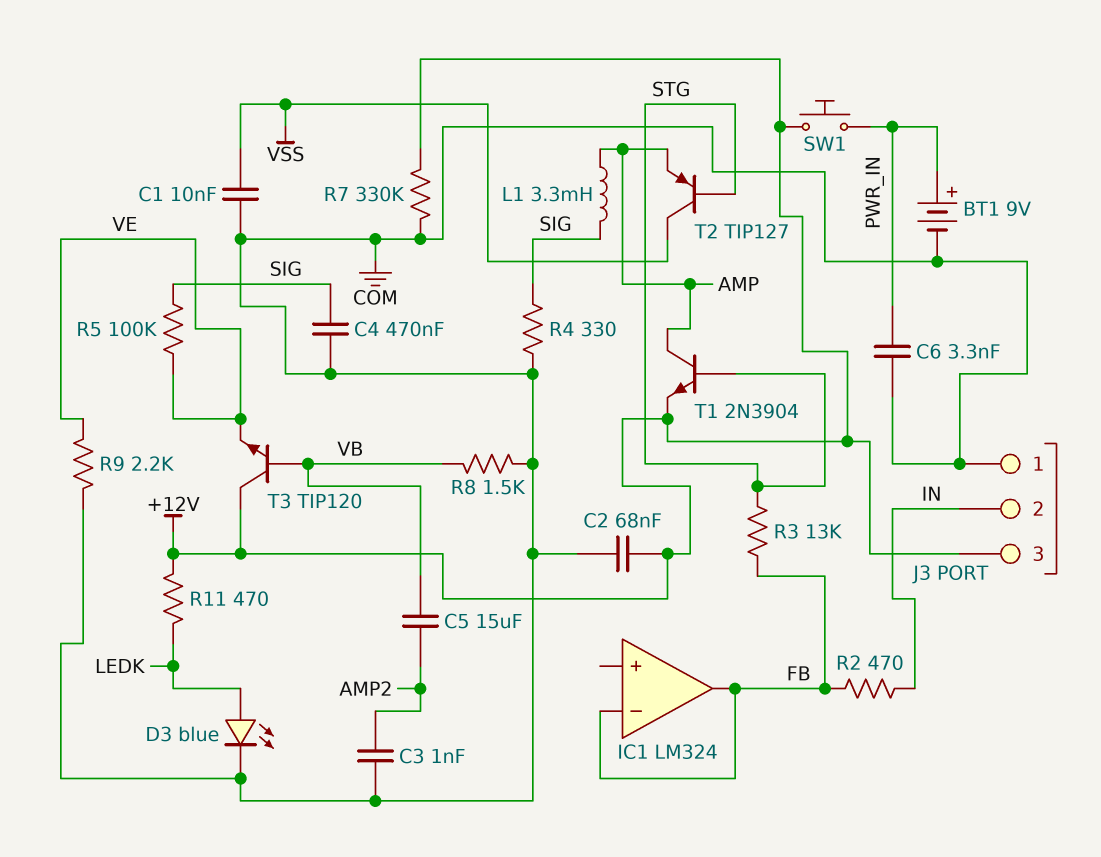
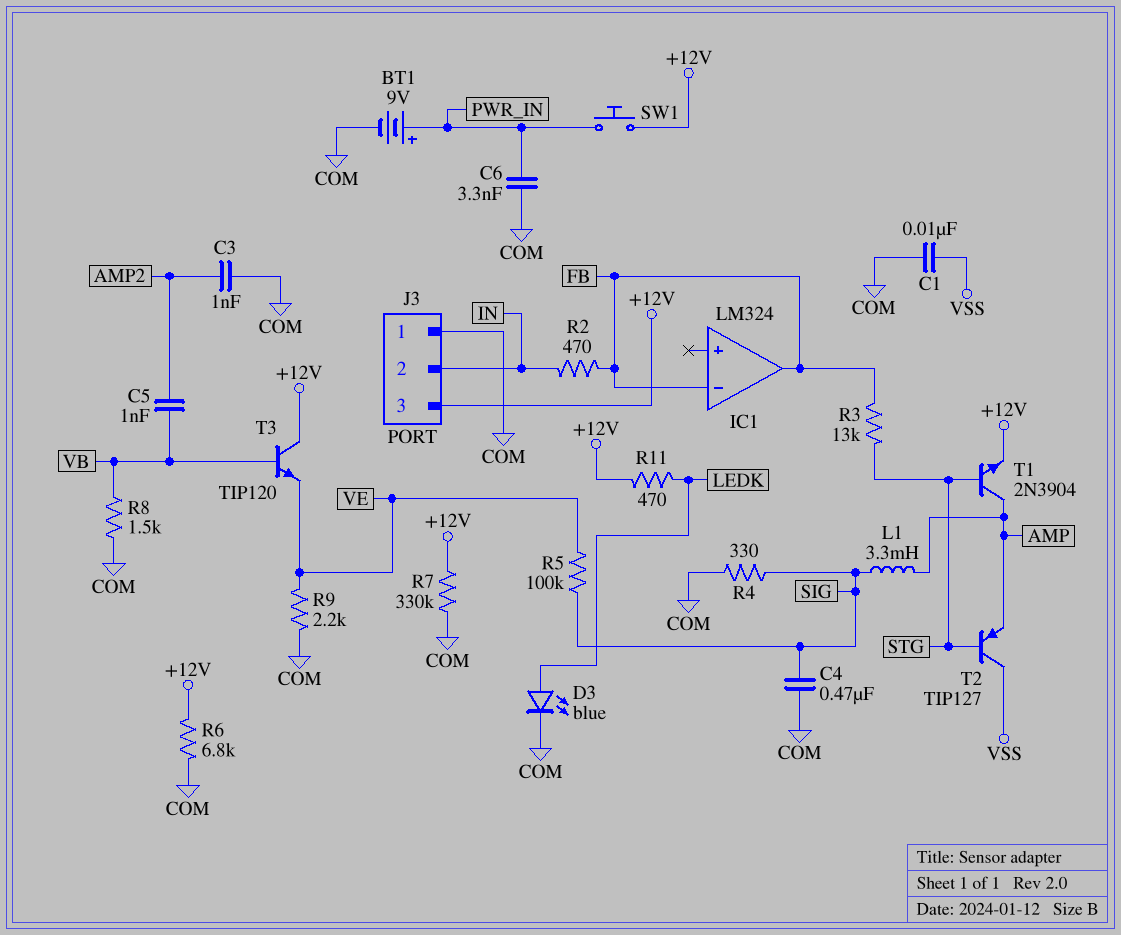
C2: 68nF (+12V, COM) -> none
C5: 15uF (AMP2, VB) -> 1nF (AMP2, VB)
R6: none -> 6.8k (+12V, COM)

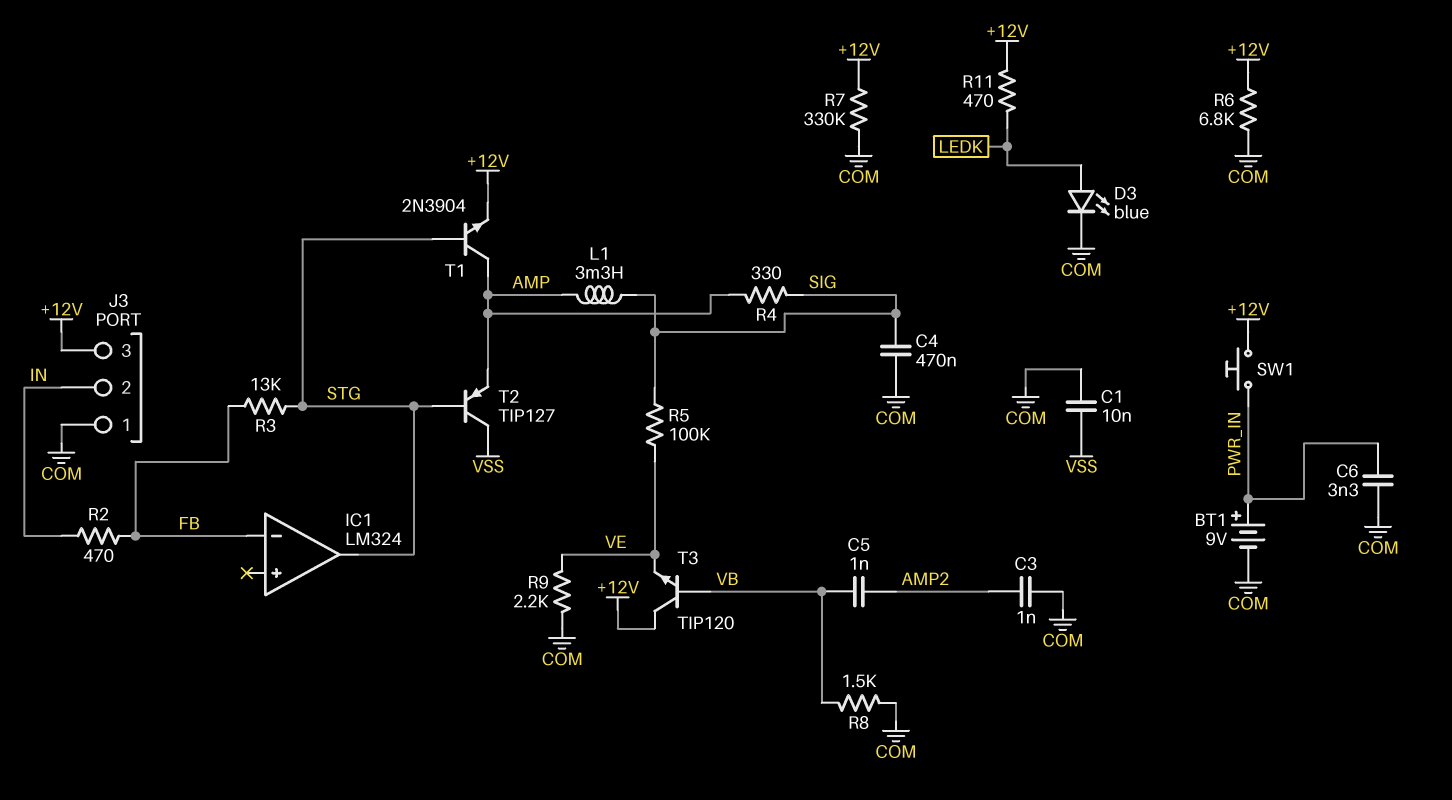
IC1 pin out: FB -> STG
R4: 330 (COM, SIG) -> 330 (AMP, SIG)

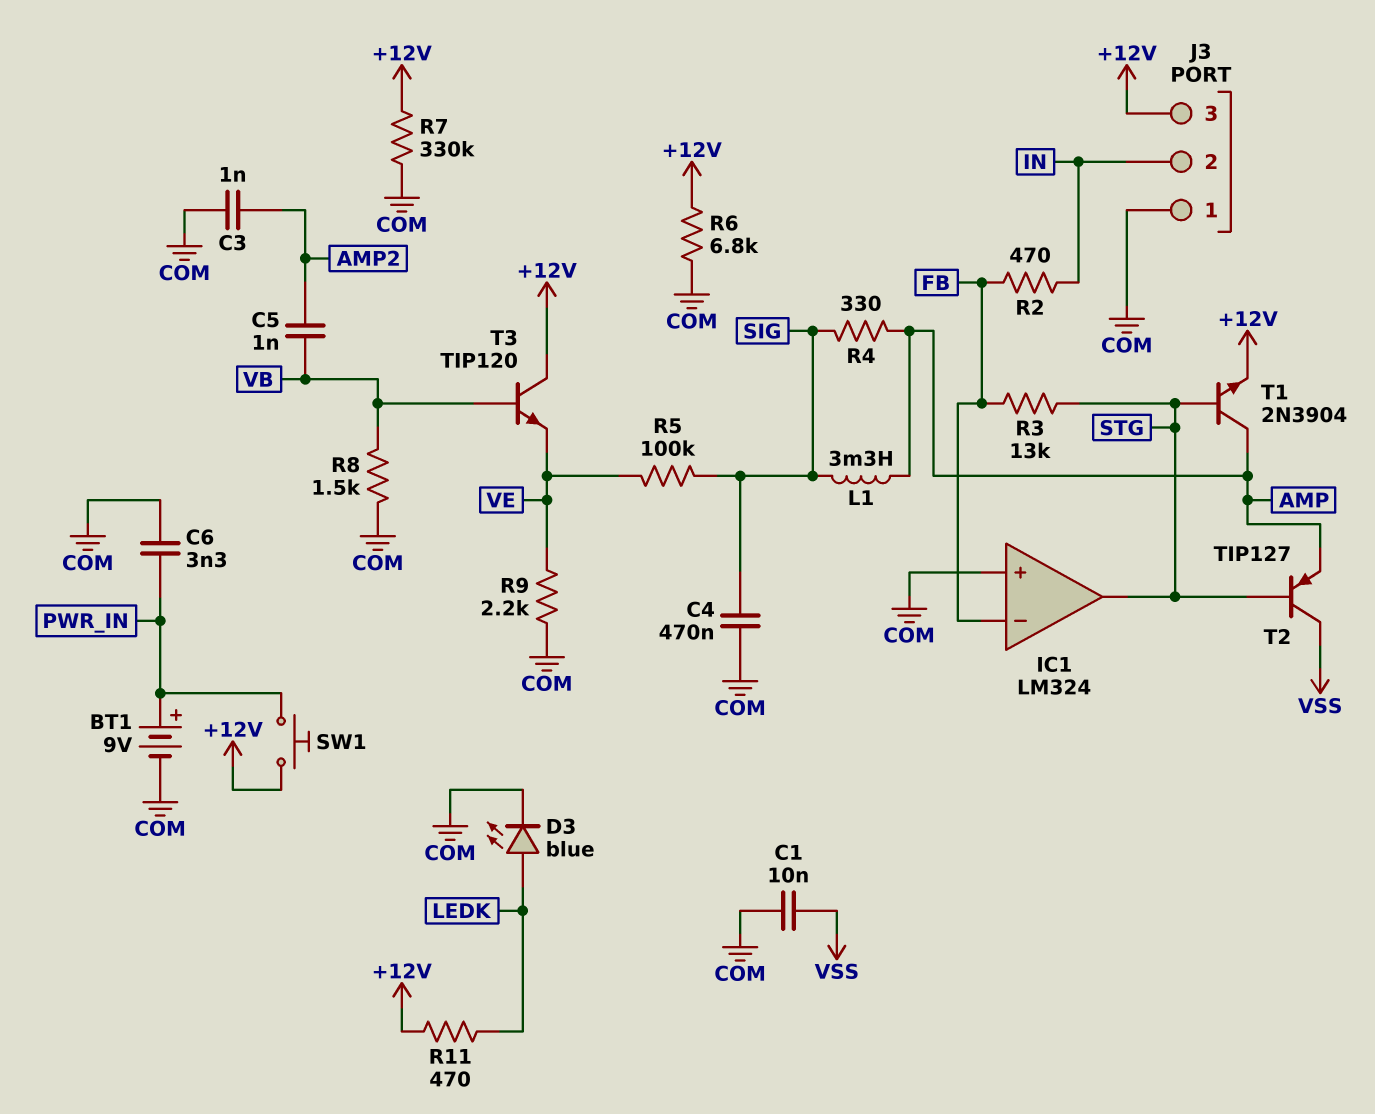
IC1 pin in+: none -> COM

